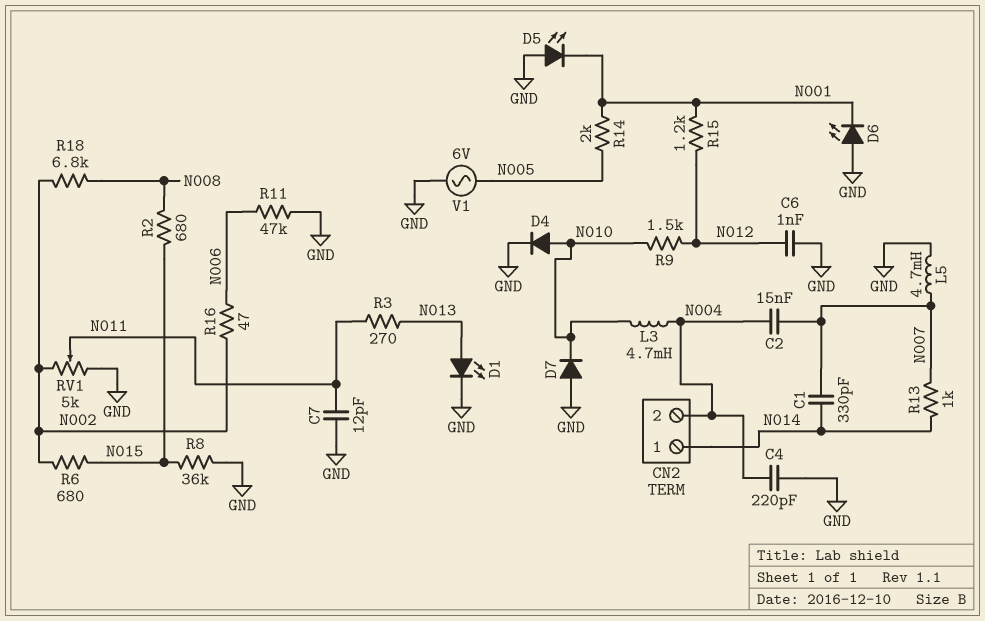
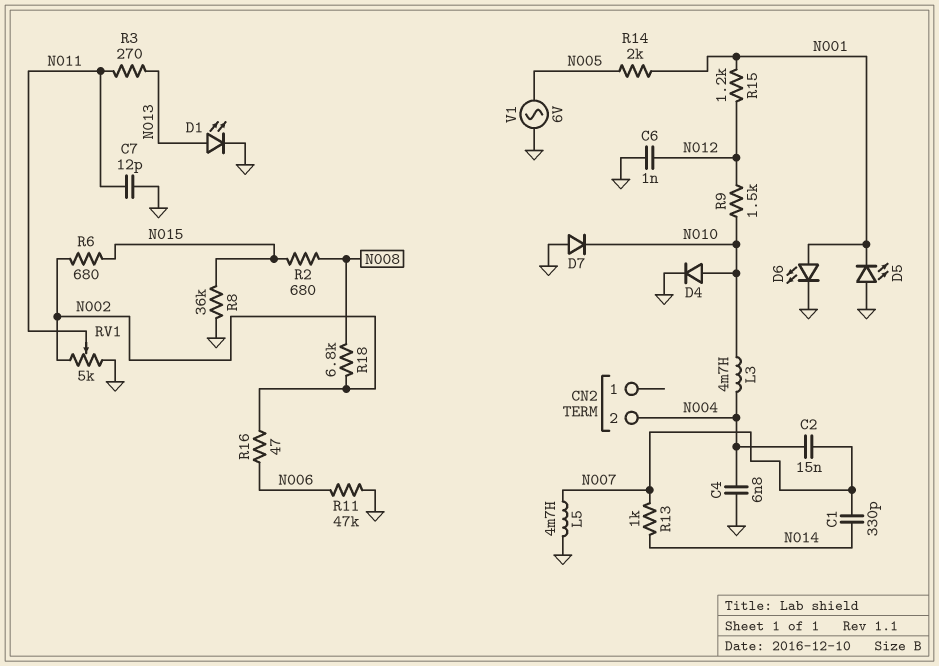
C4: 220pF (GND, N004) -> 6.8nF (GND, N004)
CN2 pin 1: N014 -> none
D6: LED (A GND, K N001) -> LED (A N001, K GND)

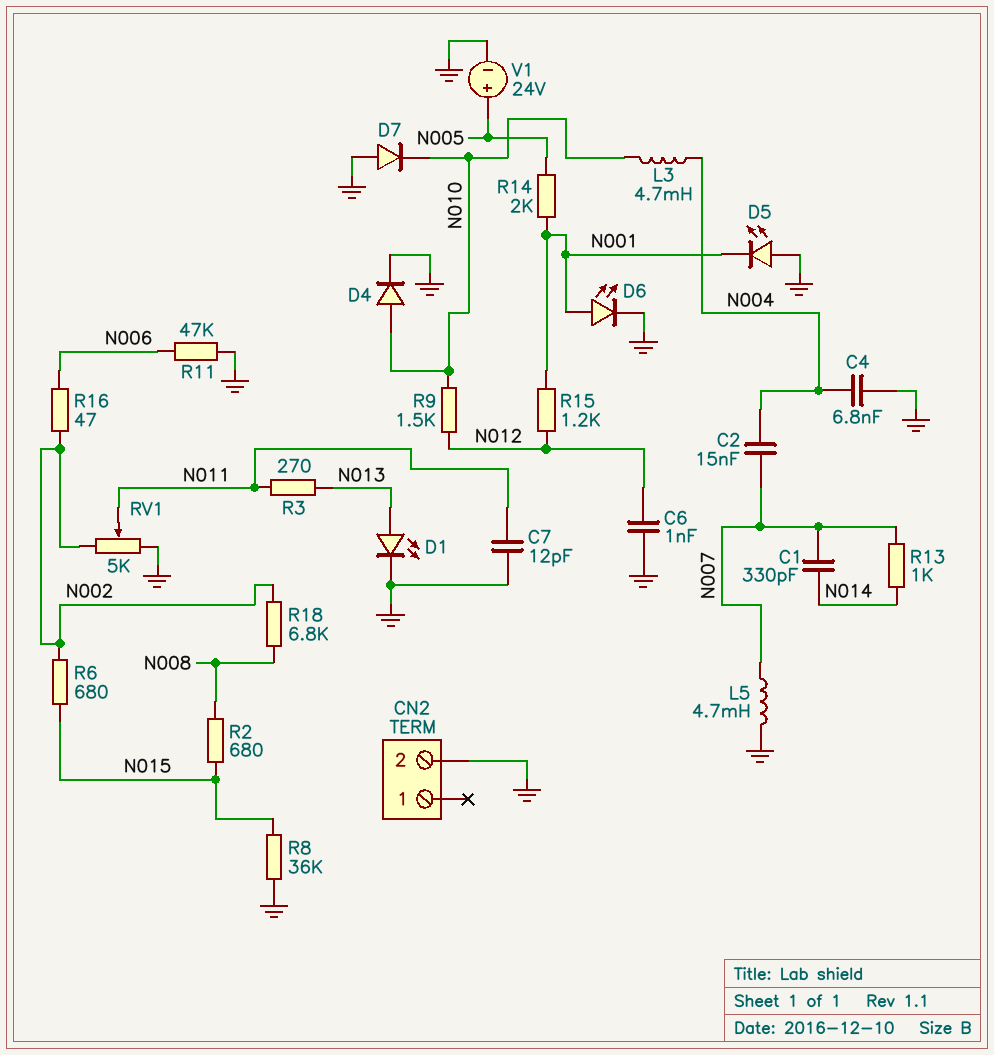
CN2 pin 2: N004 -> GND
V1: AC 6V (GND, N005) -> 24V (plus N005, minus GND)

